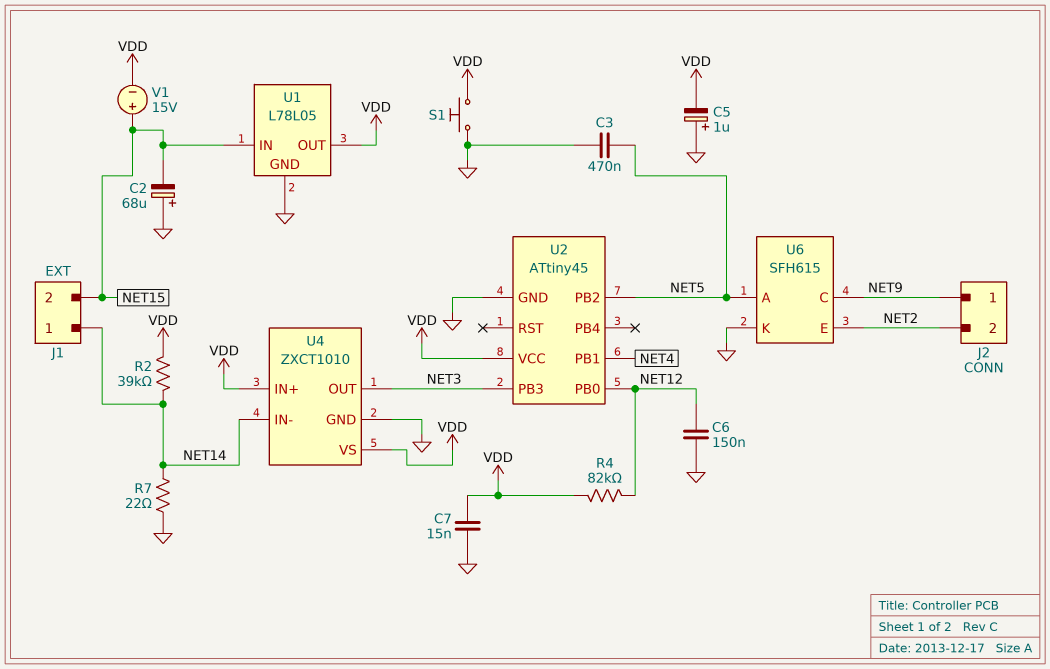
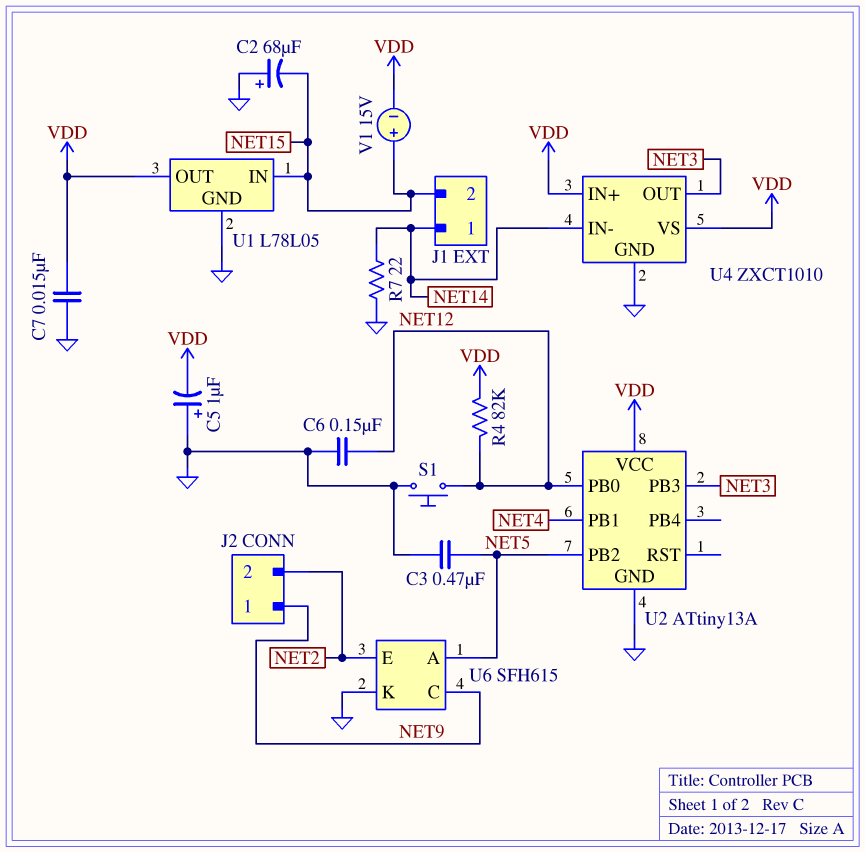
R2: 39k (NET14, VDD) -> none
S1: button (GND, VDD) -> button (GND, NET12)
U2: ATtiny45 -> ATtiny13A

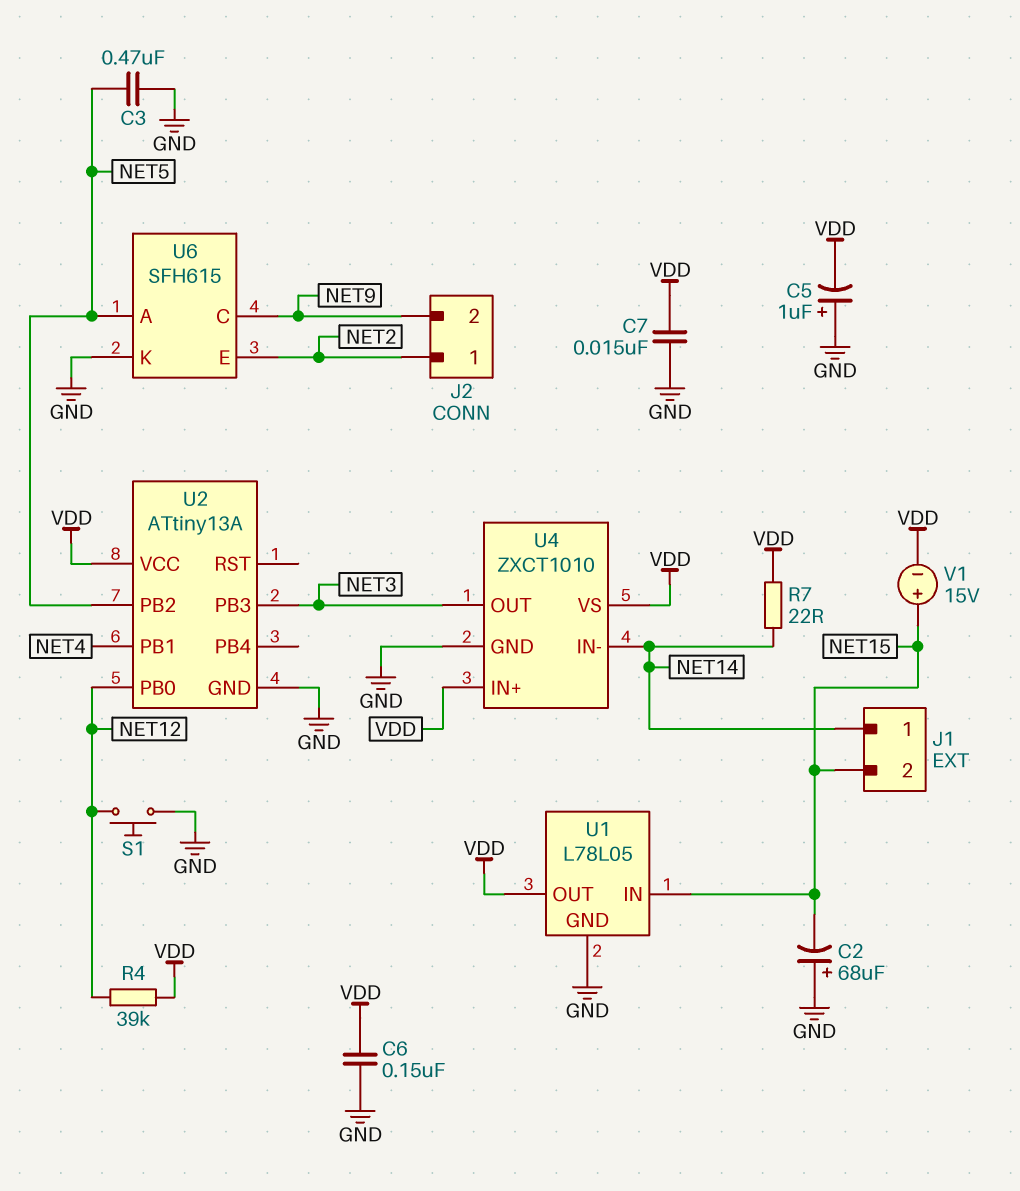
C6: 150nF (GND, NET12) -> 150nF (GND, VDD)
J2 pin 1: NET9 -> NET2
J2 pin 2: NET2 -> NET9
R4: 82k (NET12, VDD) -> 39k (NET12, VDD)
R7: 22 (GND, NET14) -> 22 (NET14, VDD)

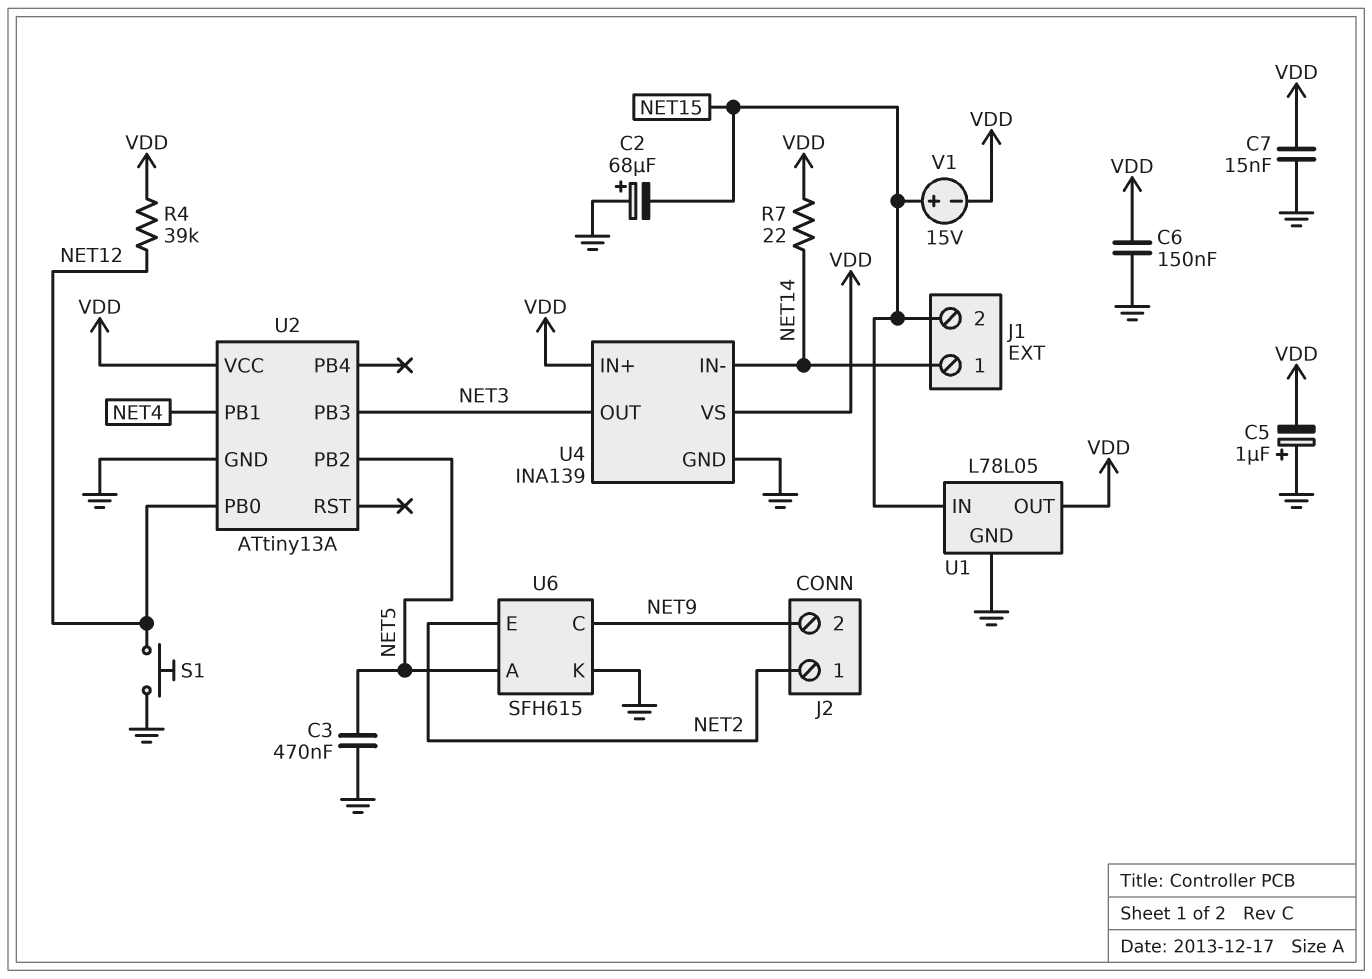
U4: ZXCT1010 -> INA139

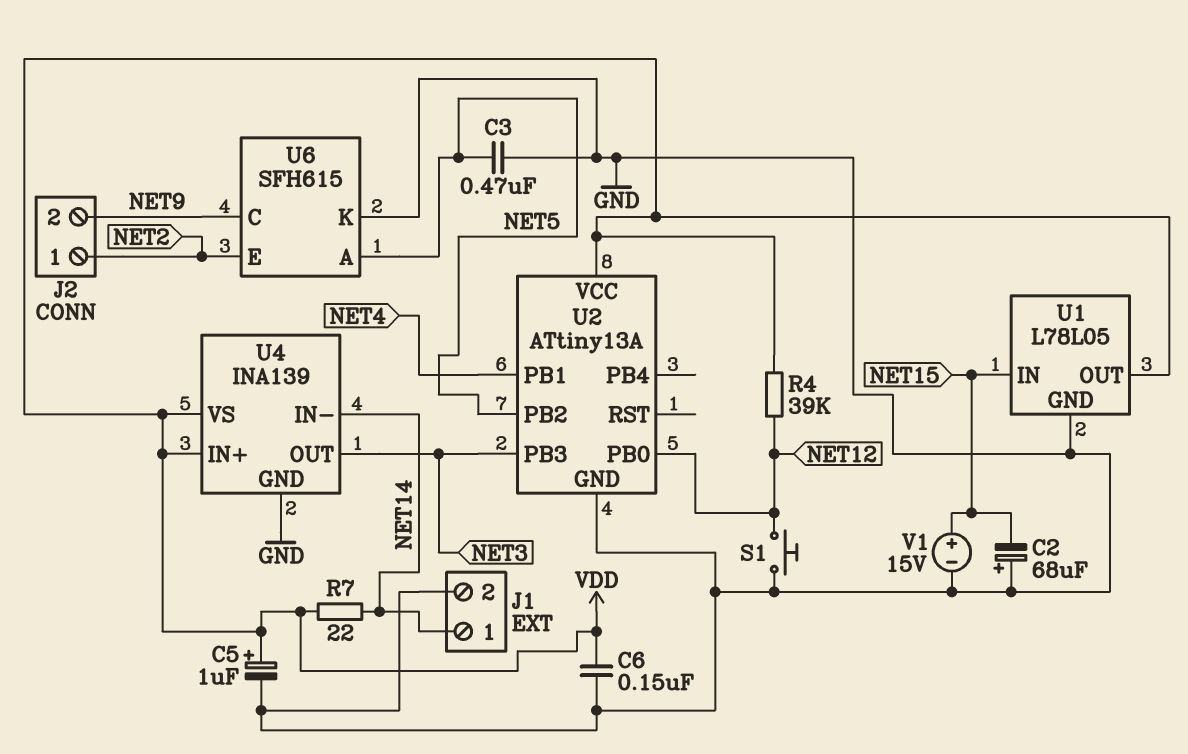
C5: 1uF (plus GND, minus VDD) -> 1uF (plus VDD, minus GND)
C7: 15nF (GND, VDD) -> none
J1 pin 2: NET15 -> GND
V1: 15V (plus NET15, minus VDD) -> 15V (plus NET15, minus GND)

